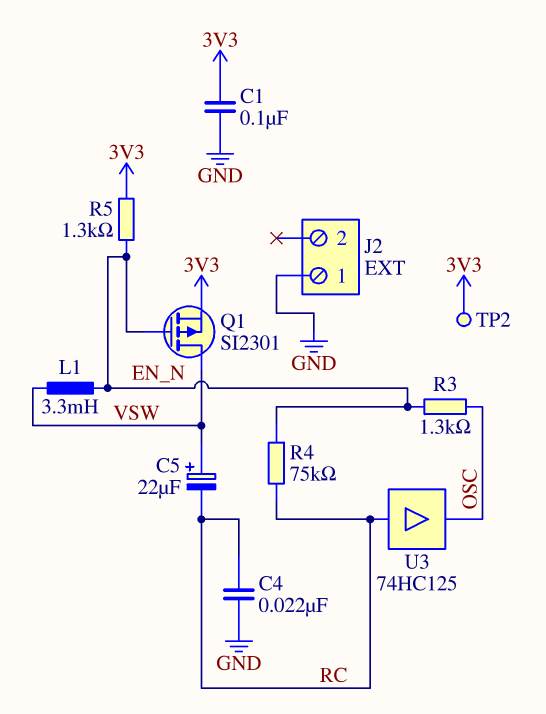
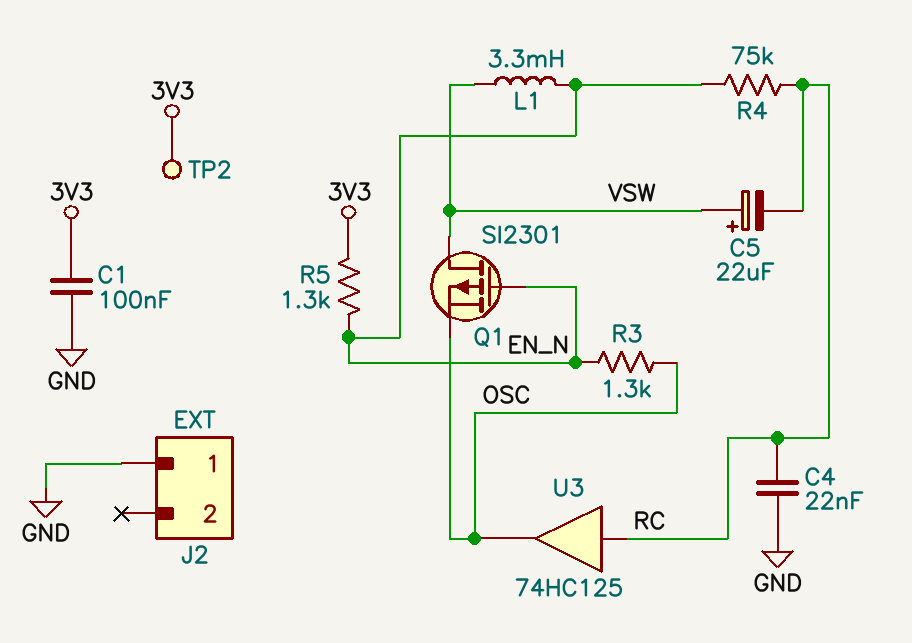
Q1: PMOS SI2301 (G EN_N, D VSW, S 3V3) -> PMOS SI2301 (G EN_N, D VSW, S OSC)

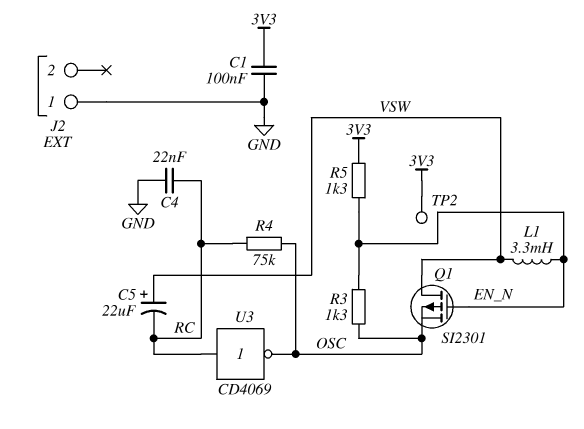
R4: 75k (EN_N, RC) -> 75k (OSC, RC)
U3: buffer 74HC125 (in RC, out OSC) -> NOT CD4069 (in RC, out OSC)

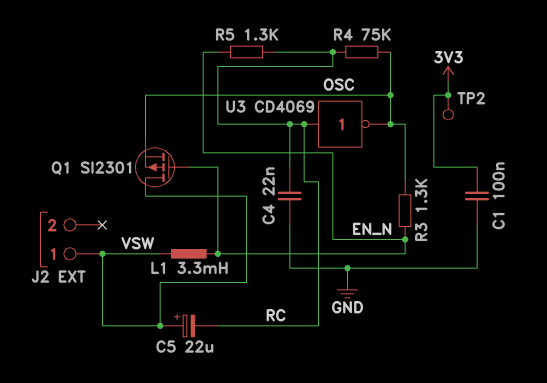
J2 pin 1: GND -> VSW
R5: 1.3k (3V3, EN_N) -> 1.3k (EN_N, RC)

